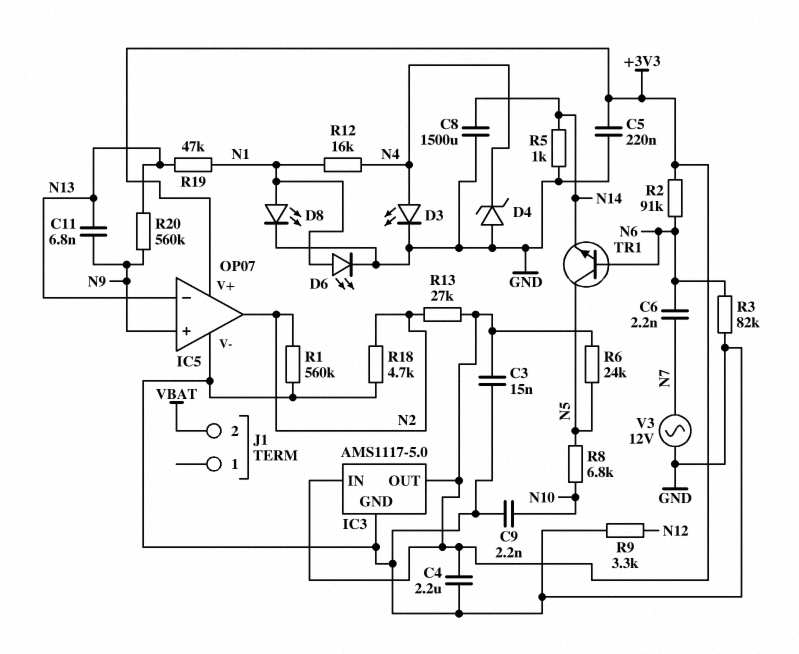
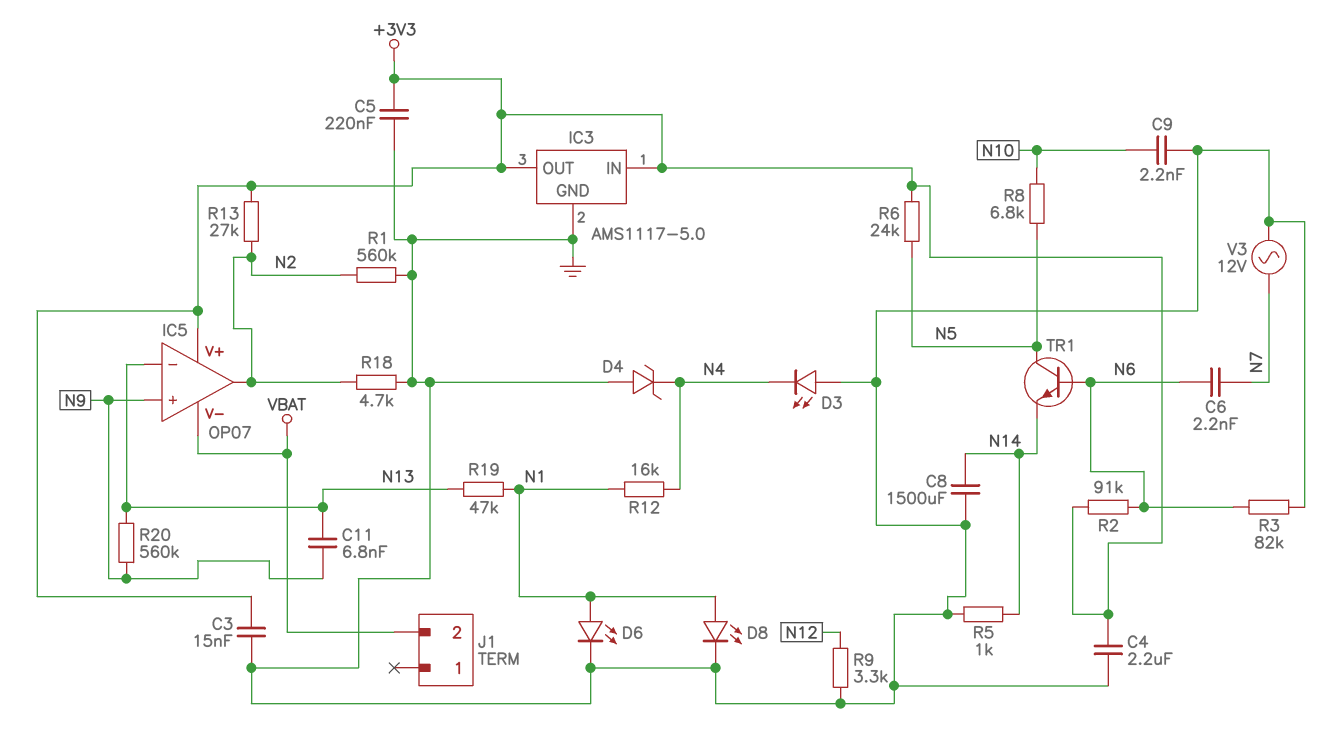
D3: LED (A N4, K GND) -> LED (A GND, K N4)
IC5 pin V-: GND -> VBAT

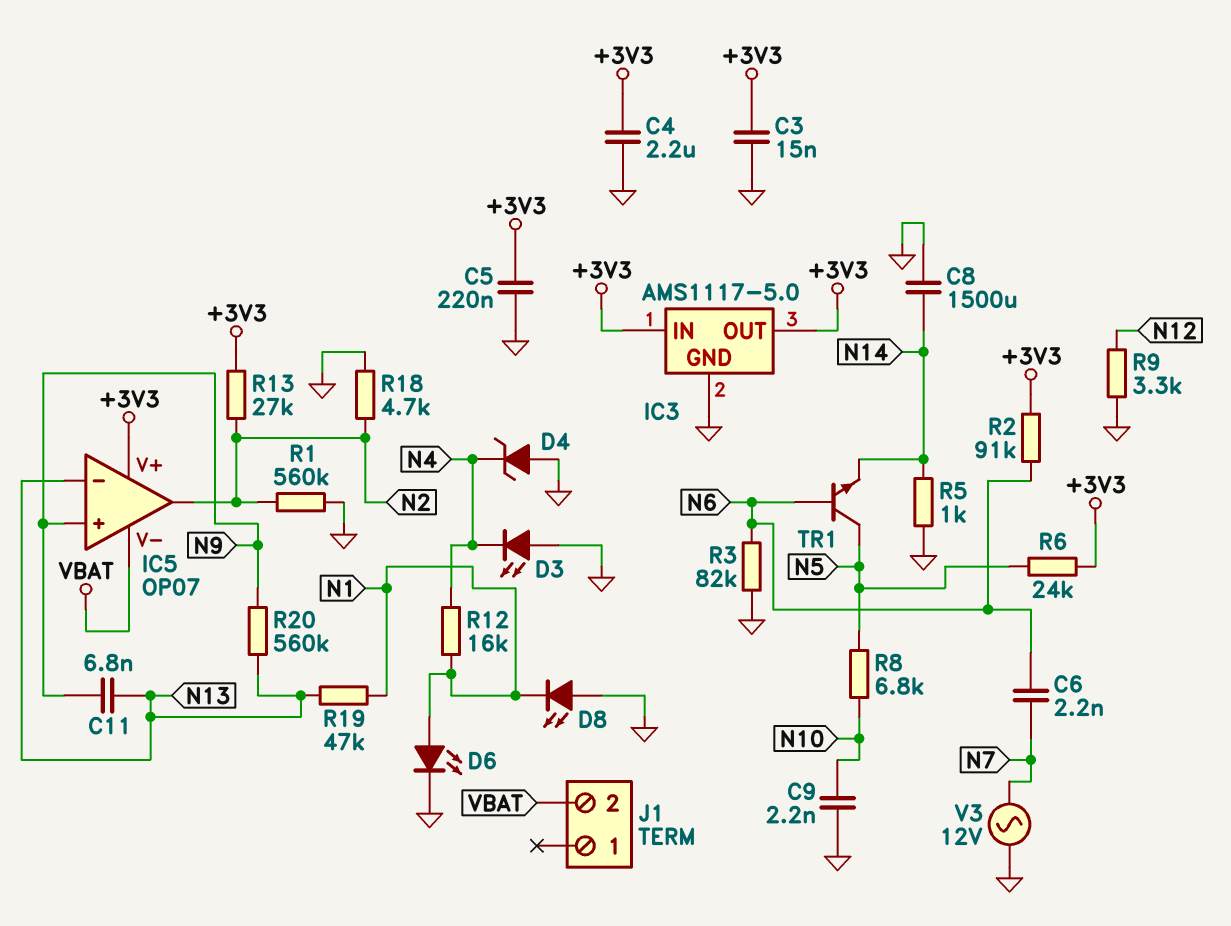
D8: LED (A N1, K GND) -> LED (A GND, K N1)

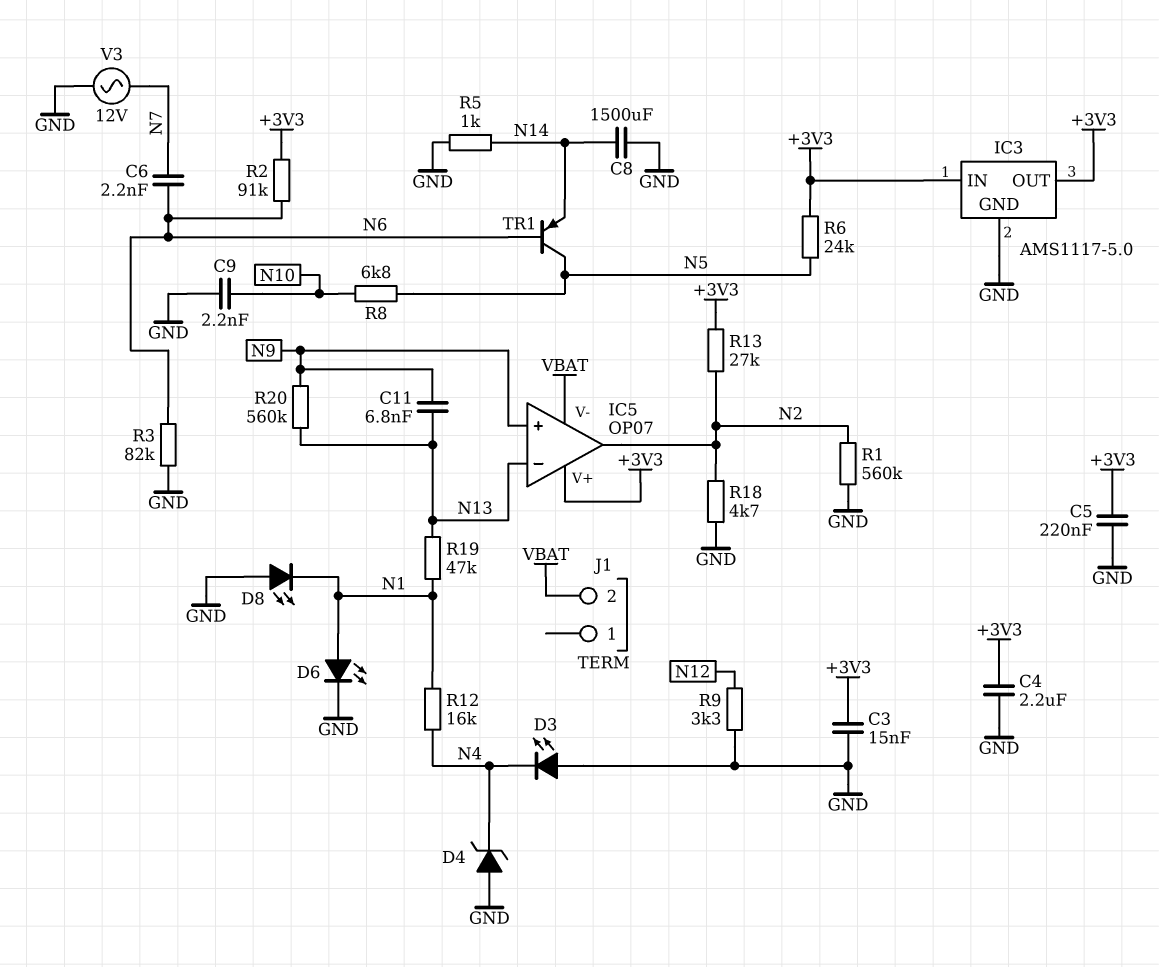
TR1: NPN (B N6, C N5, E N14) -> PNP (B N6, C N5, E N14)

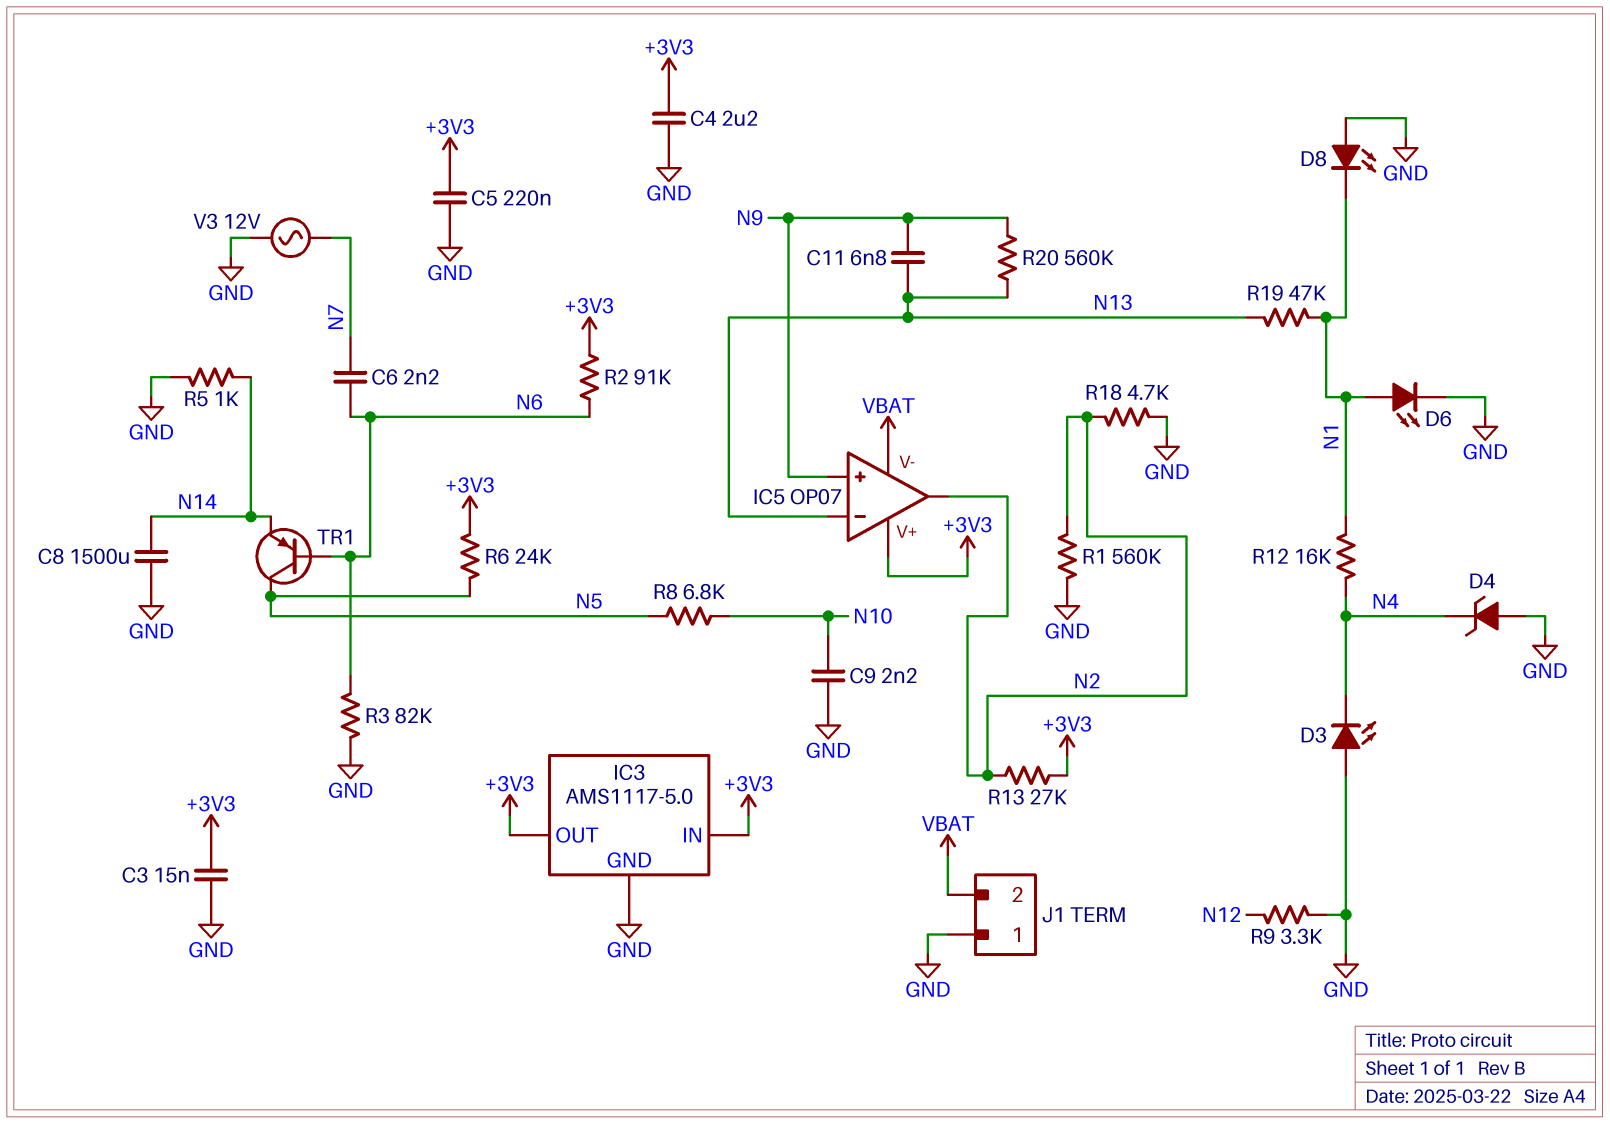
J1 pin 1: none -> GND

